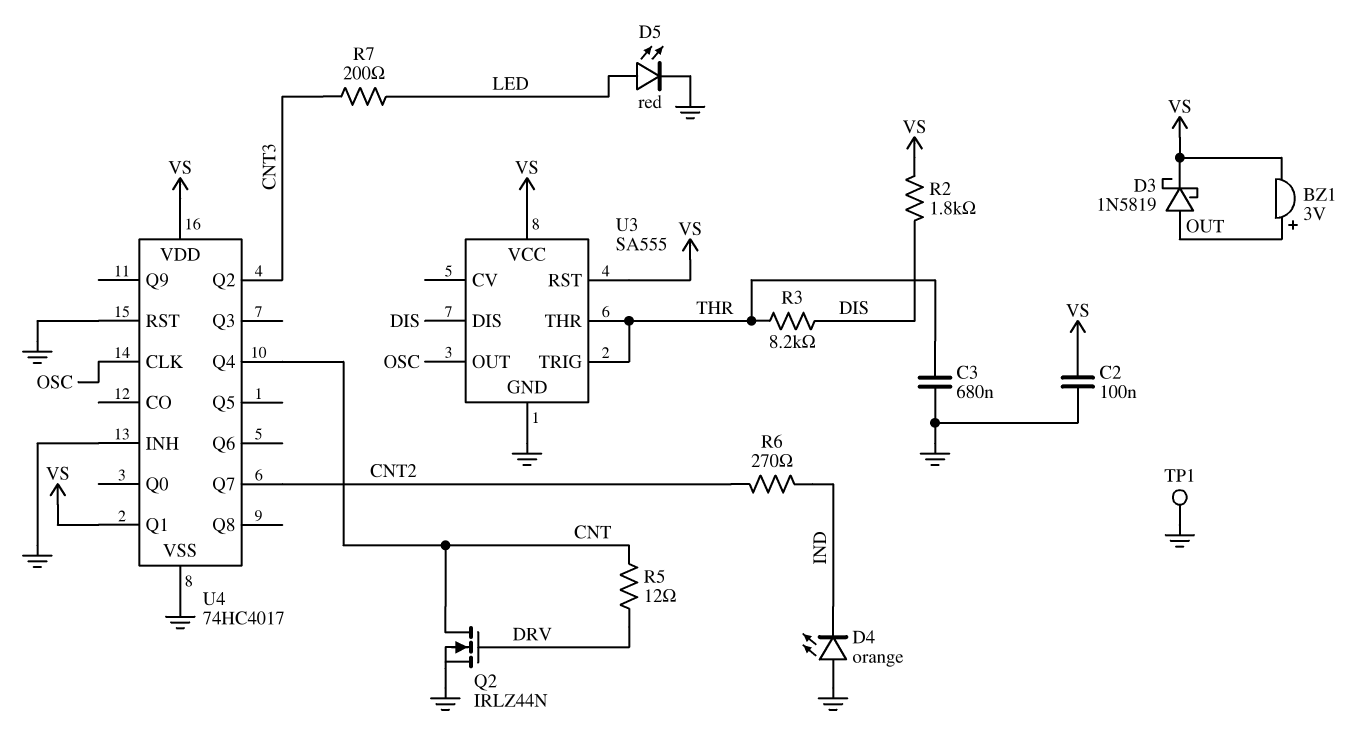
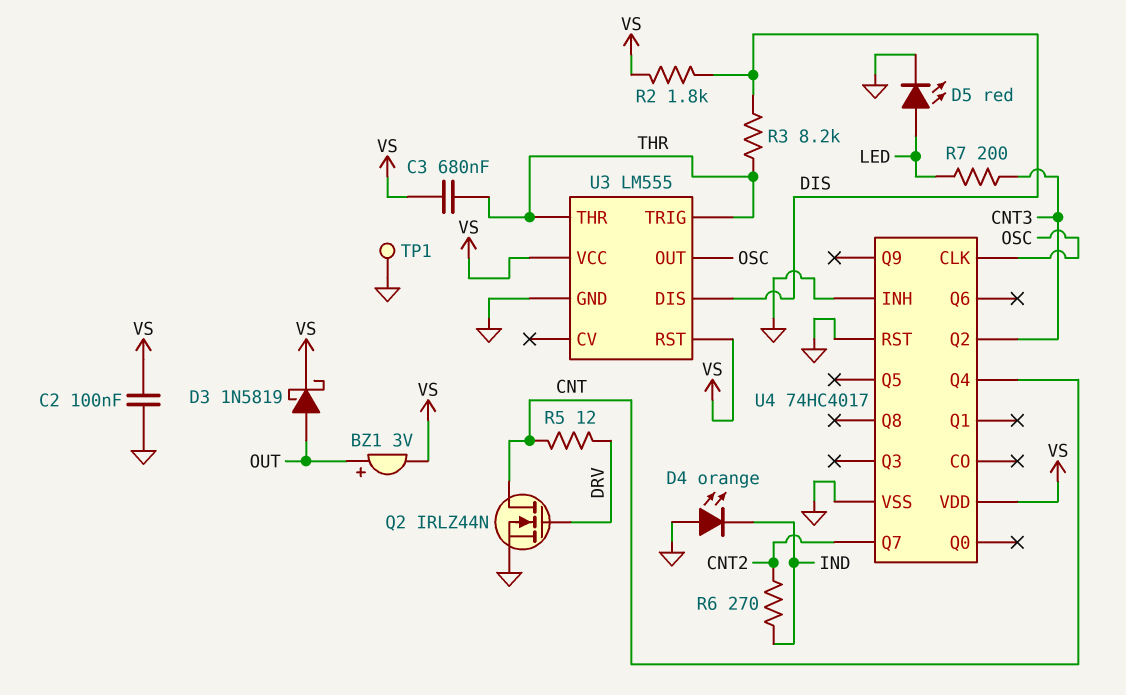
C3: 680nF (GND, THR) -> 680nF (THR, VS)
U3: SA555 -> LM555
U4 pin Q1: VS -> none

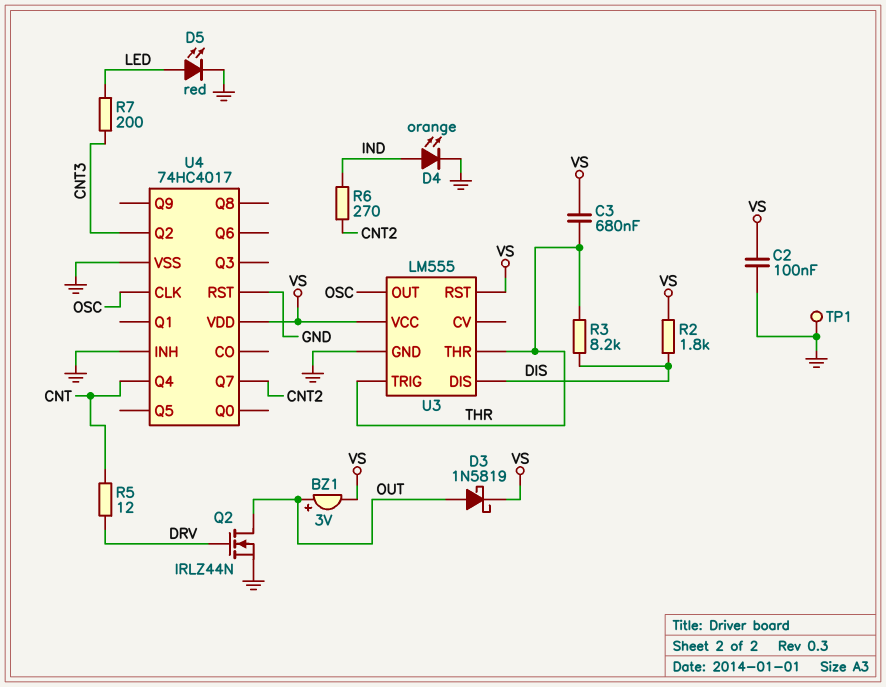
D4: LED orange (A GND, K IND) -> LED orange (A IND, K GND)
Q2: NMOS IRLZ44N (G DRV, D CNT, S GND) -> NMOS IRLZ44N (G DRV, D OUT, S GND)

